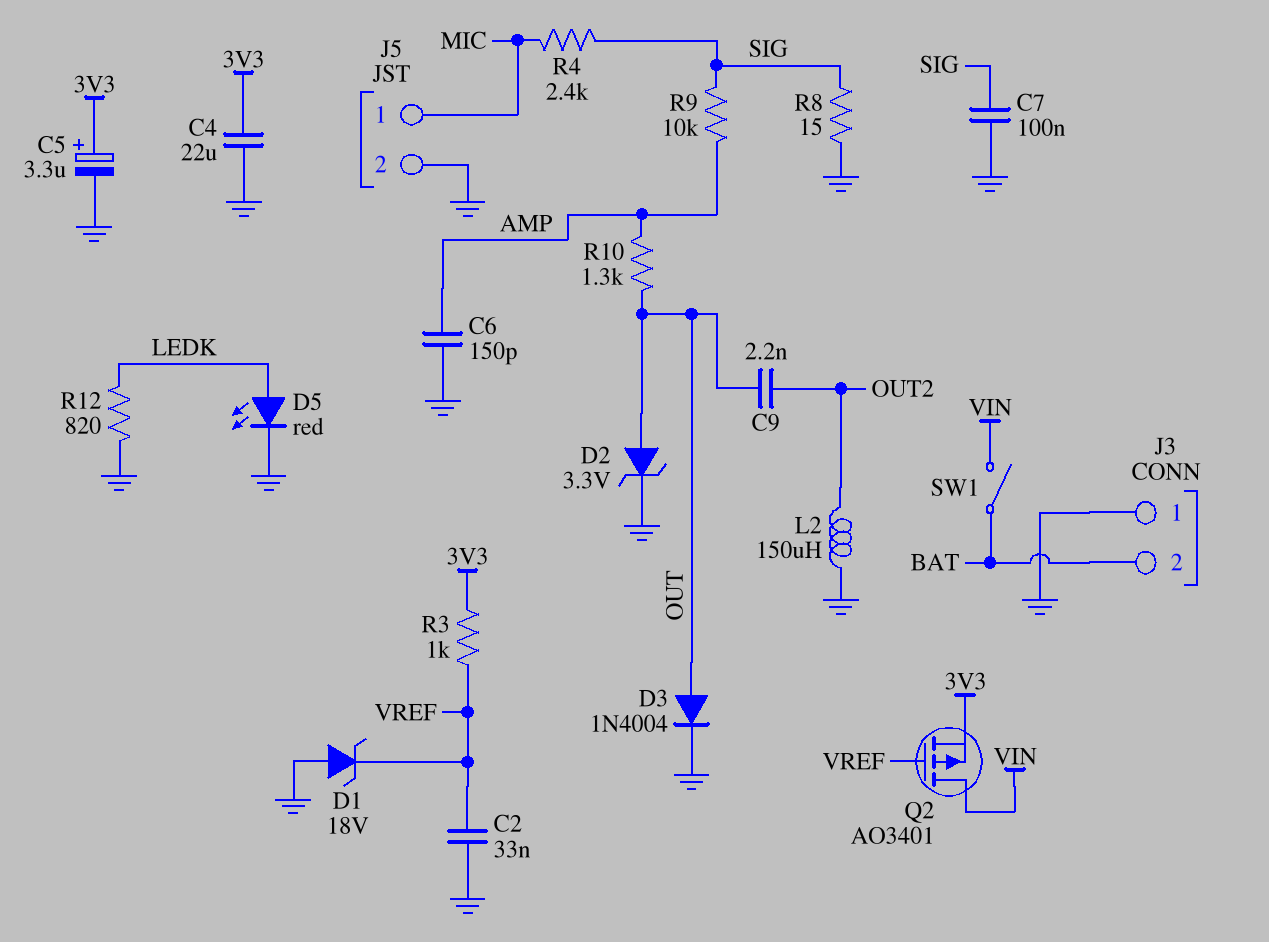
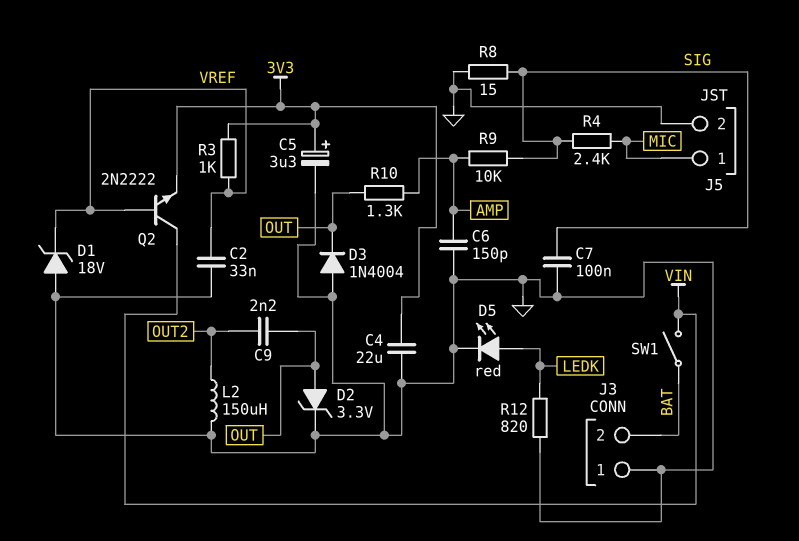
D3: diode 1N4004 (A OUT, K GND) -> diode 1N4004 (A GND, K OUT)
Q2: PMOS AO3401 (G VREF, D VIN, S 3V3) -> NPN 2N2222 (B VREF, C VIN, E 3V3)

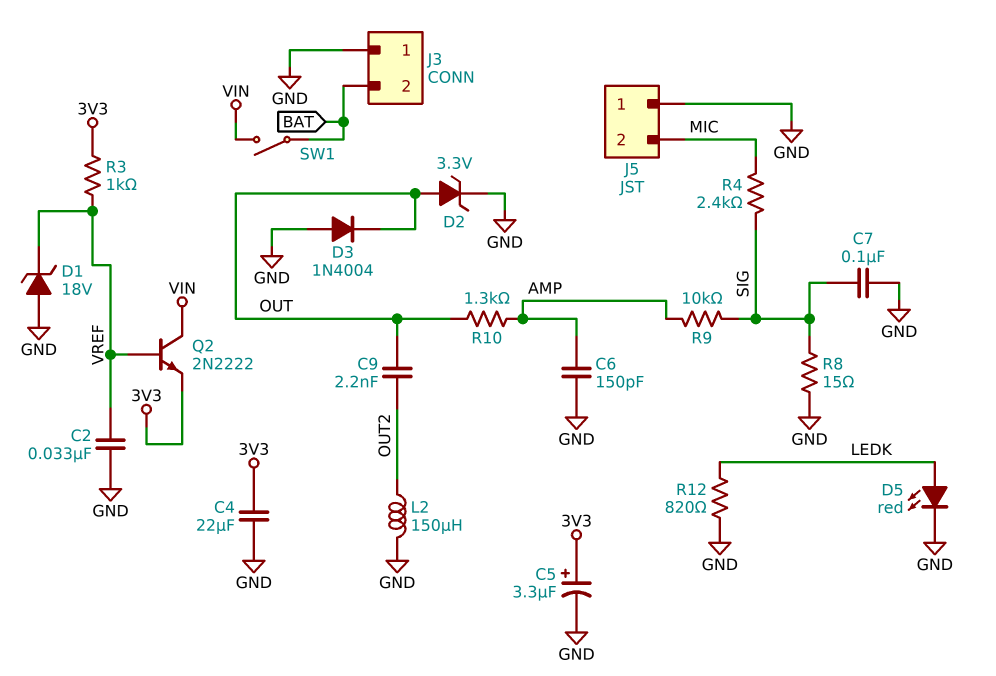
J5 pin 1: MIC -> GND
J5 pin 2: GND -> MIC

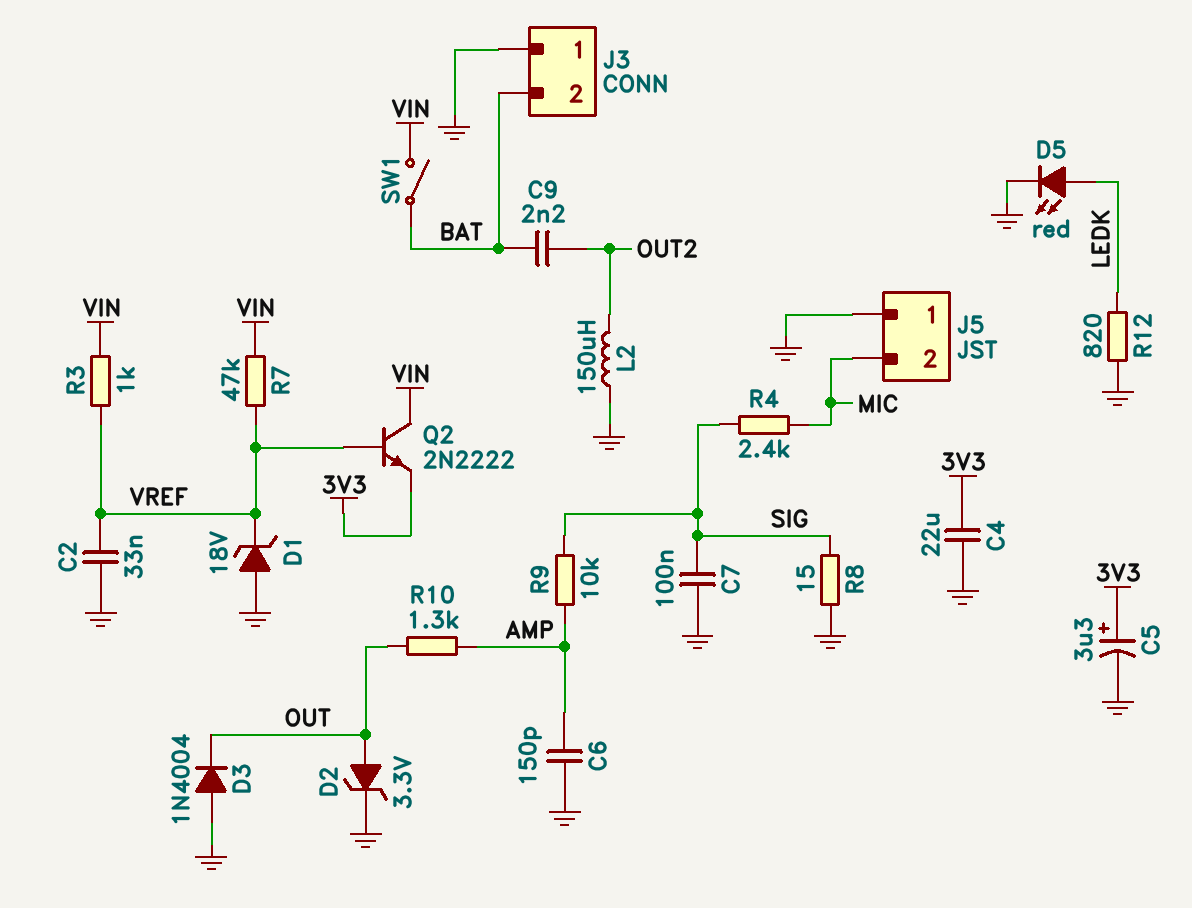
C9: 2.2nF (OUT, OUT2) -> 2.2nF (BAT, OUT2)
R3: 1k (3V3, VREF) -> 1k (VIN, VREF)
R7: none -> 47k (VIN, VREF)

